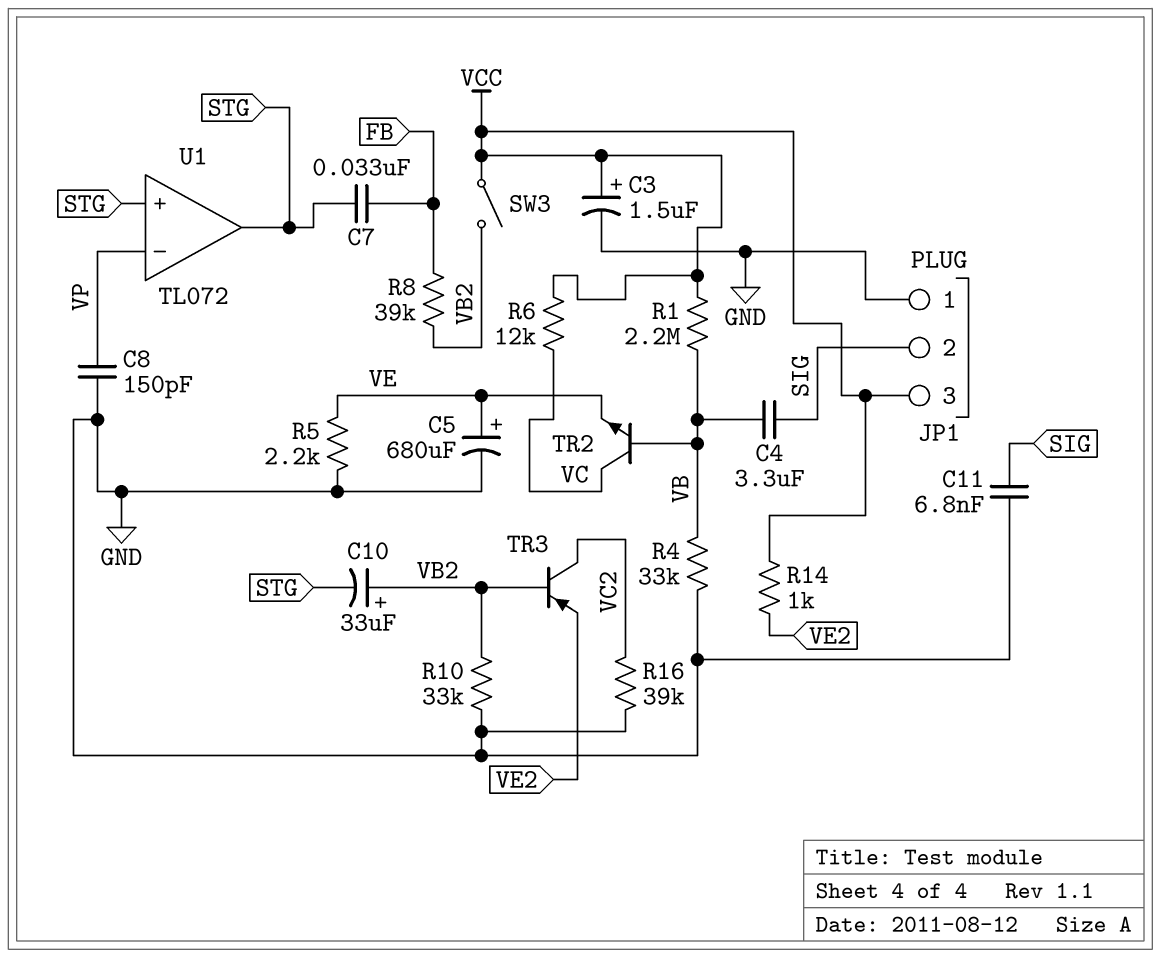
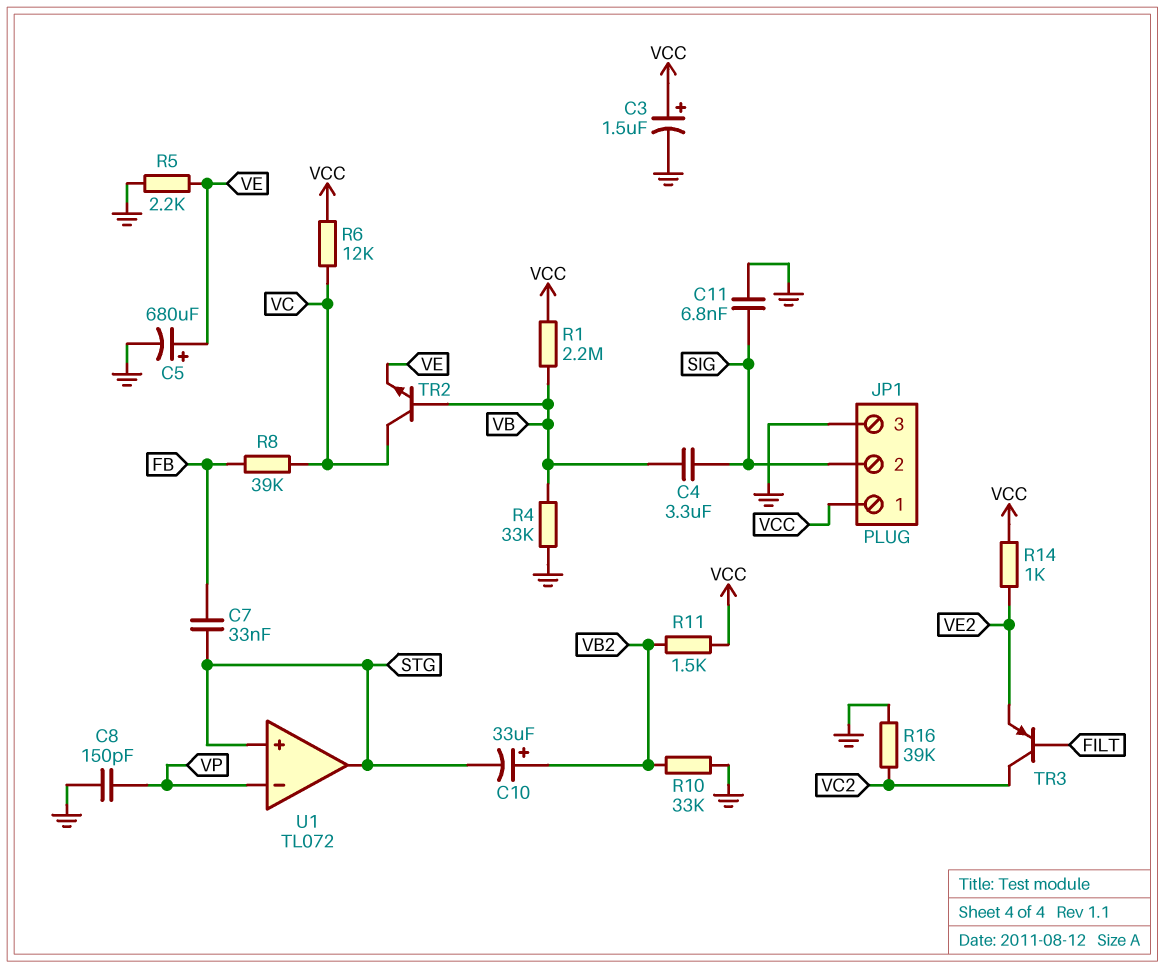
JP1 pin 1: GND -> VCC
JP1 pin 3: VCC -> GND
R8: 39k (FB, VB2) -> 39k (FB, VC)
R11: none -> 1.5k (VB2, VCC)
SW3: switch (VB2, VCC) -> none
TR3: PNP (B VB2, C VC2, E VE2) -> PNP (B FILT, C VC2, E VE2)

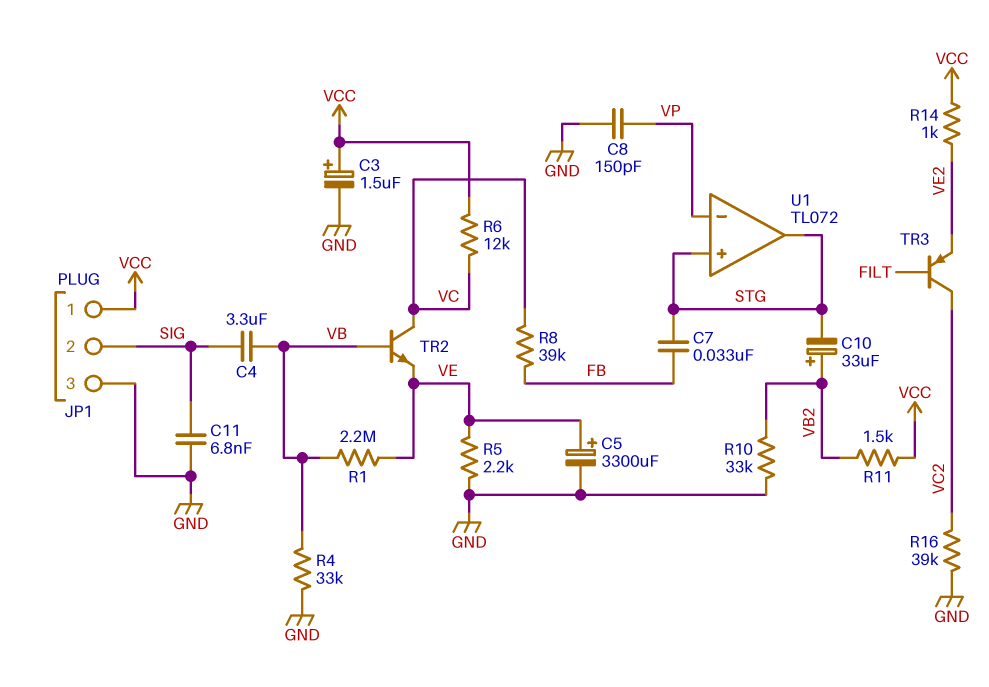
C5: 680uF (plus VE, minus GND) -> 3300uF (plus VE, minus GND)
R1: 2.2M (VB, VCC) -> 2.2M (VB, VE)

